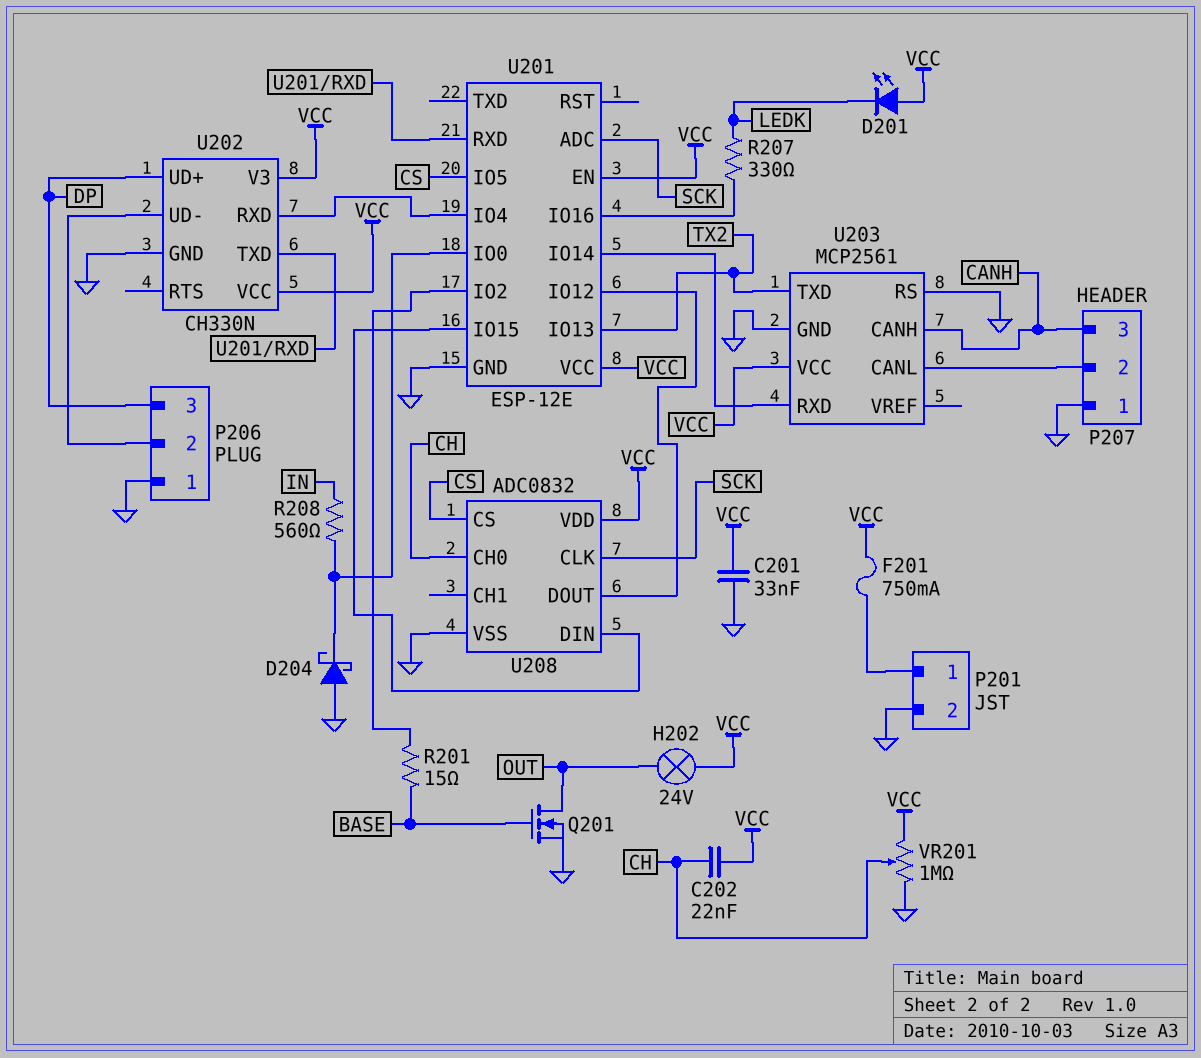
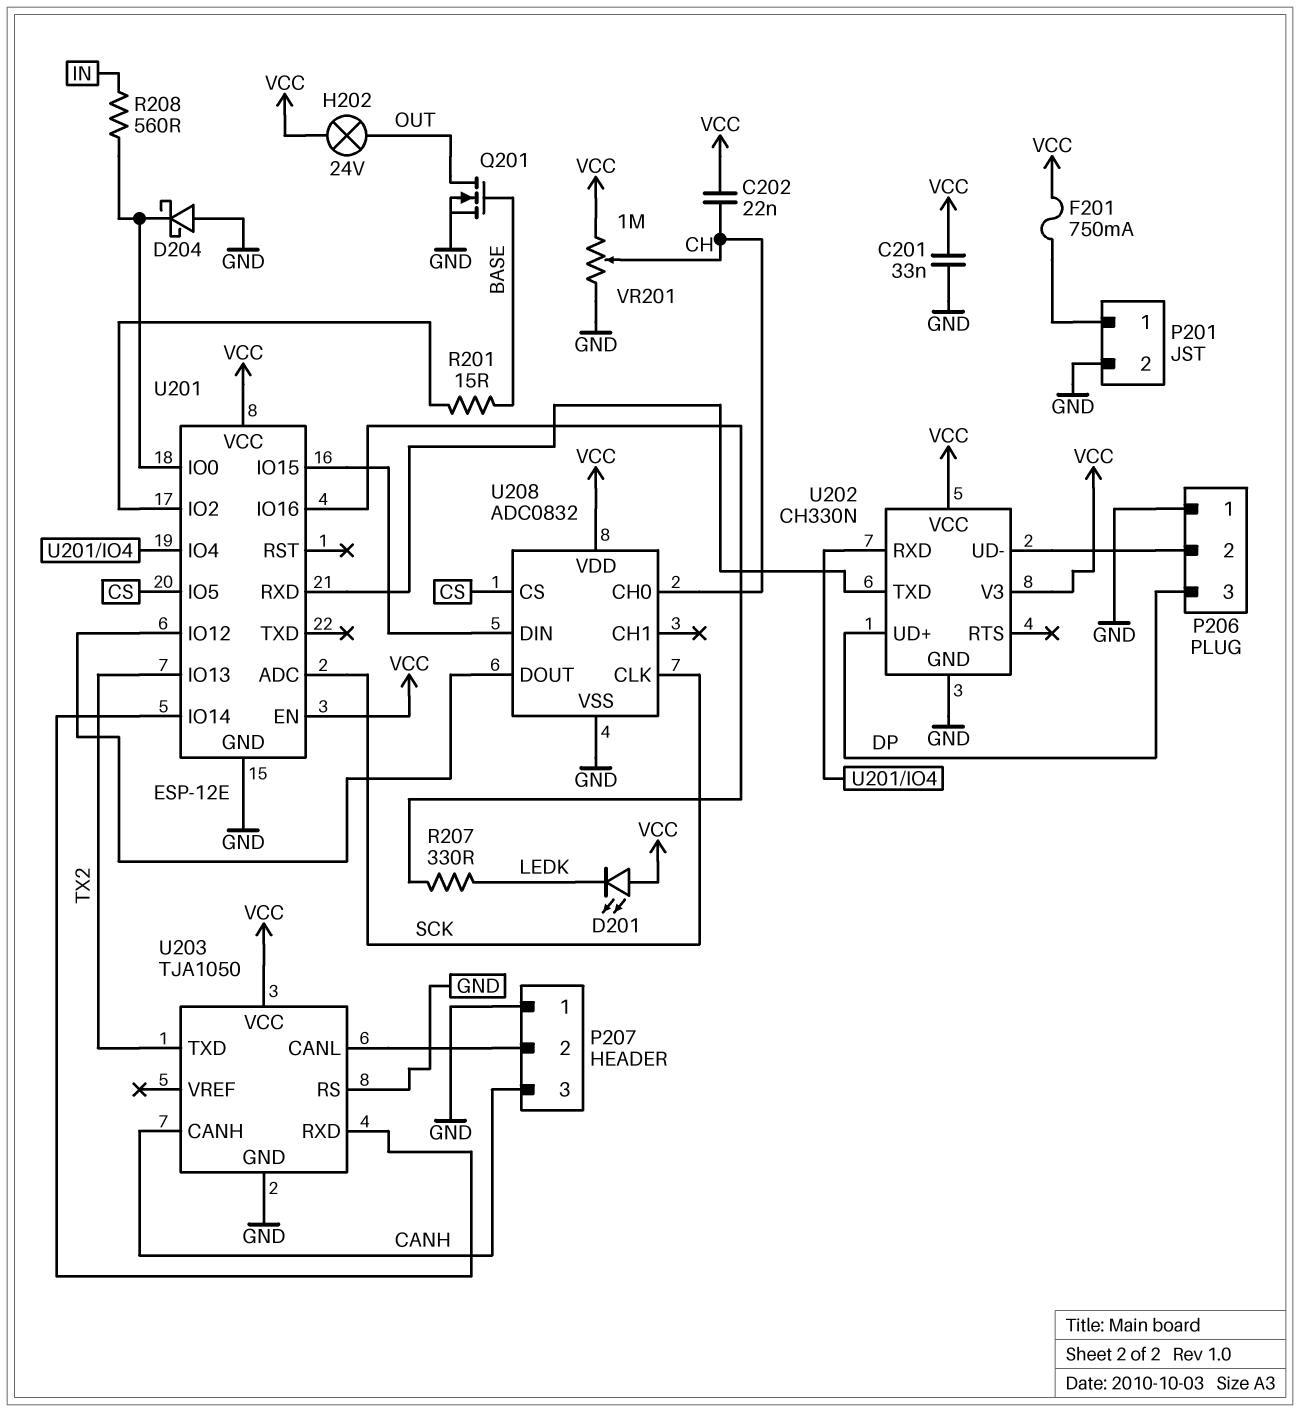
U203: MCP2561 -> TJA1050

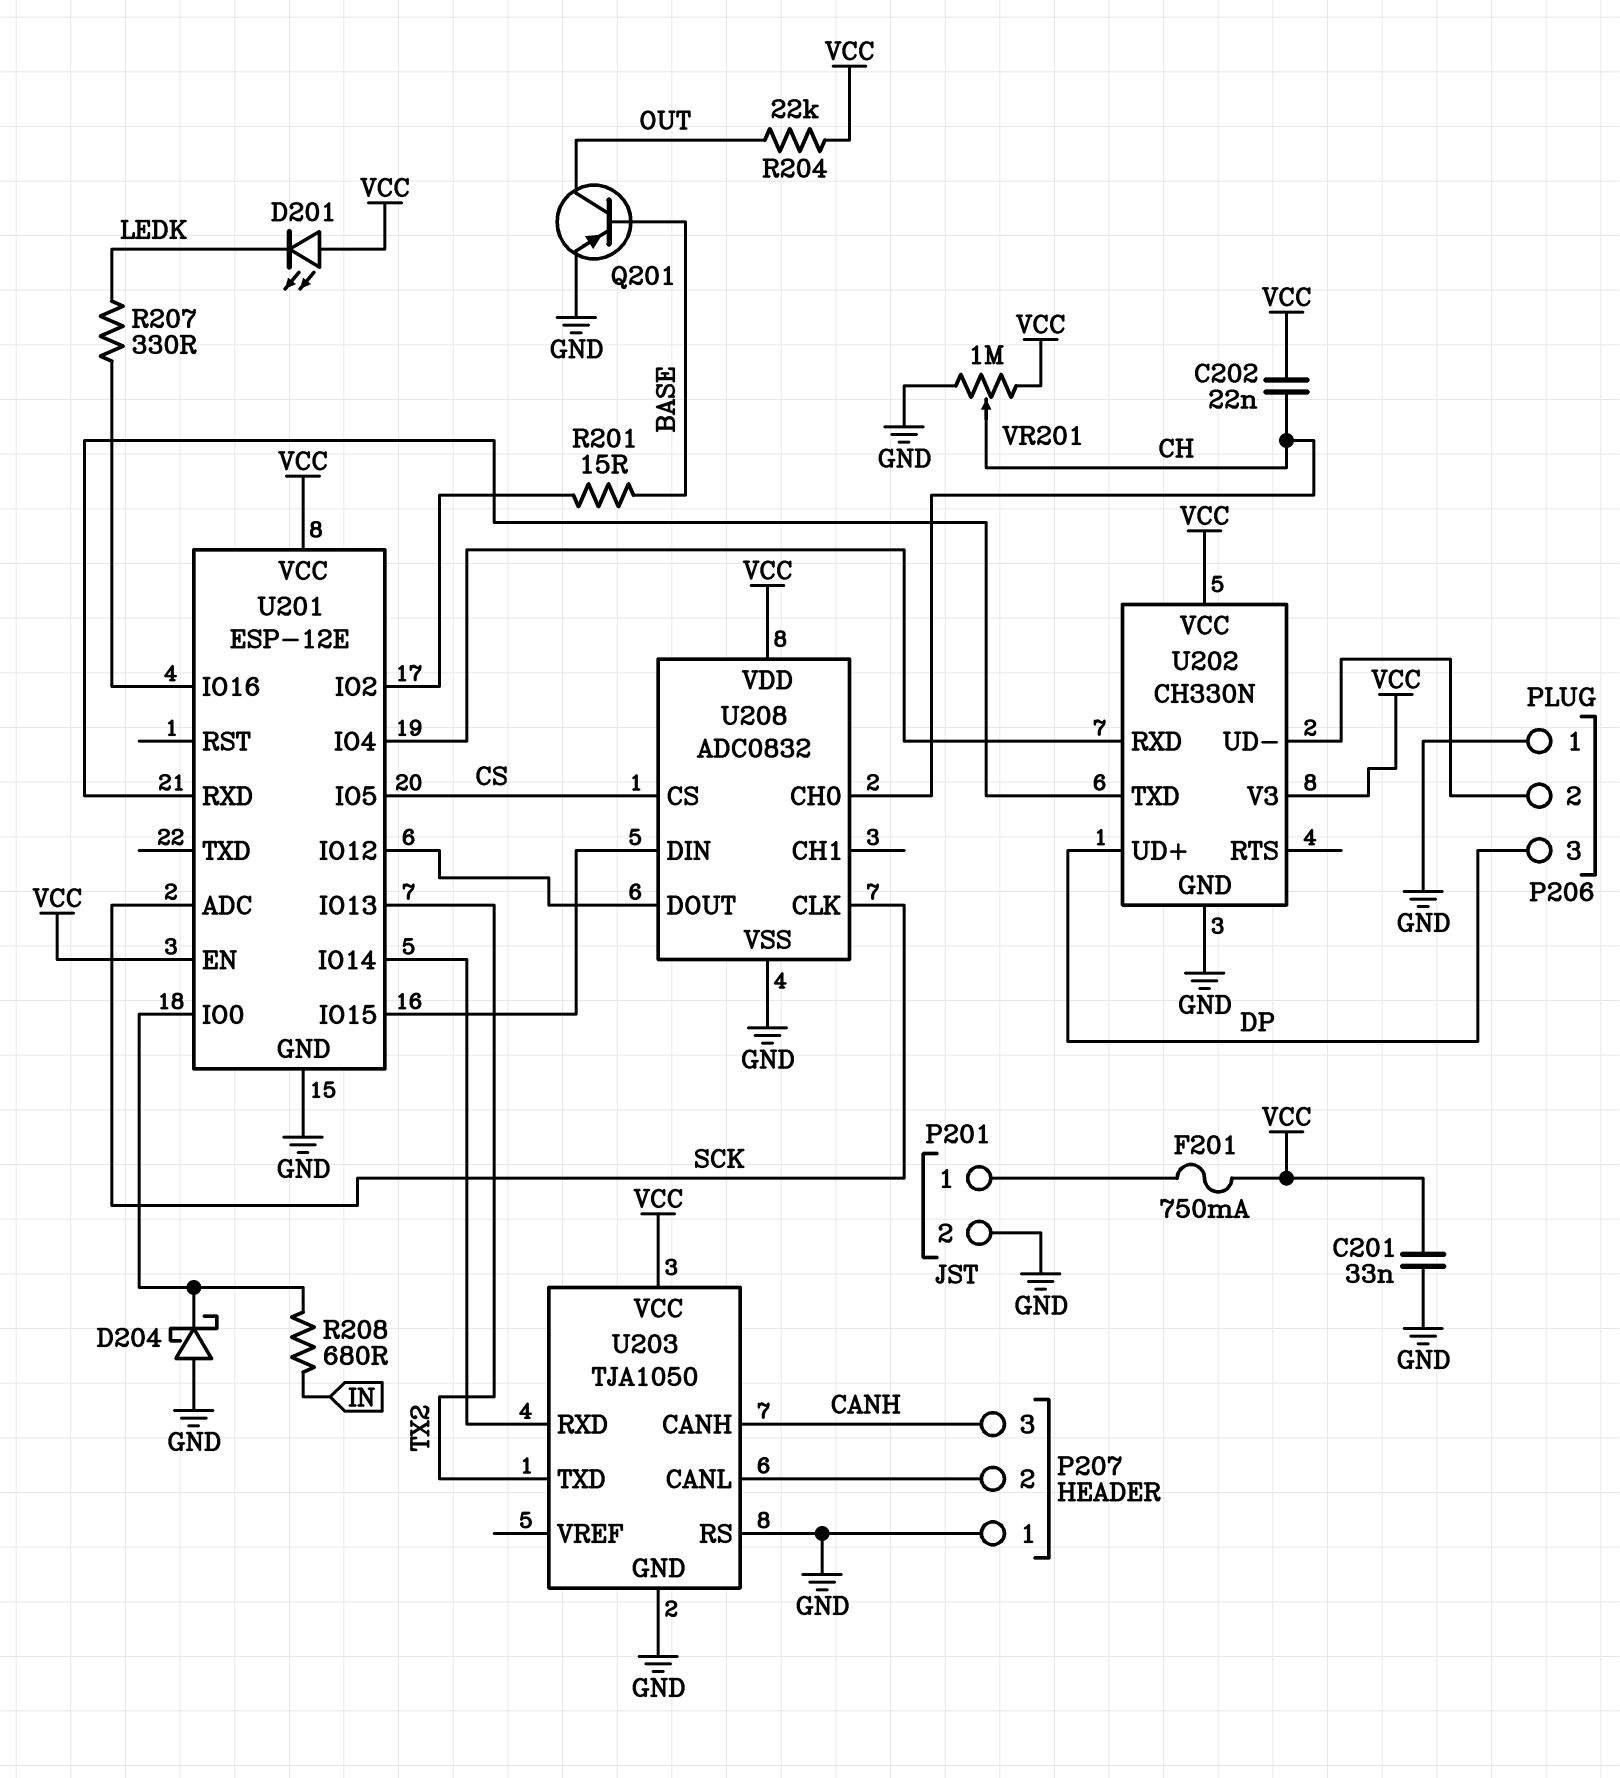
H202: lamp 24V (OUT, VCC) -> none
Q201: NMOS (G BASE, D OUT, S GND) -> PNP (B BASE, C OUT, E GND)
R204: none -> 22k (OUT, VCC)
R208: 560 (IN, U201/IO0) -> 680 (IN, U201/IO0)

